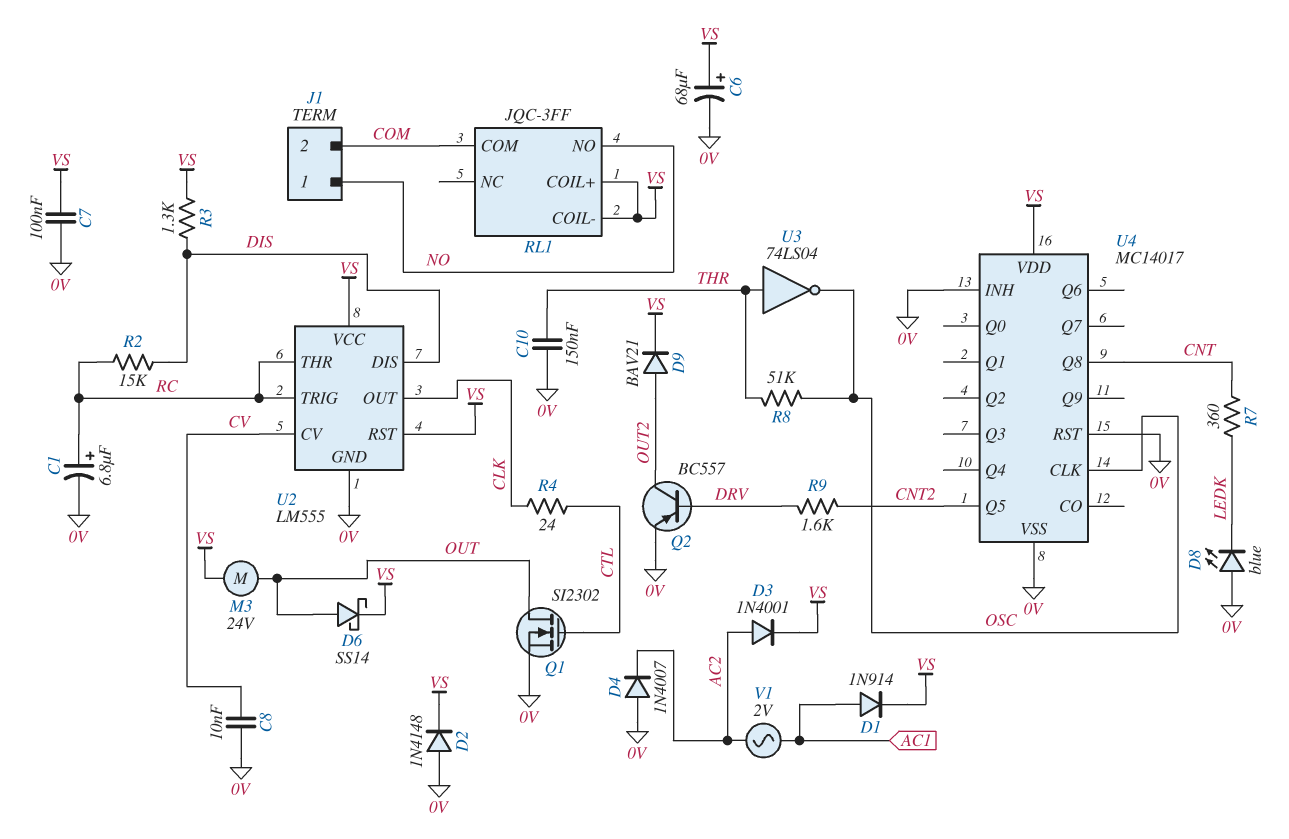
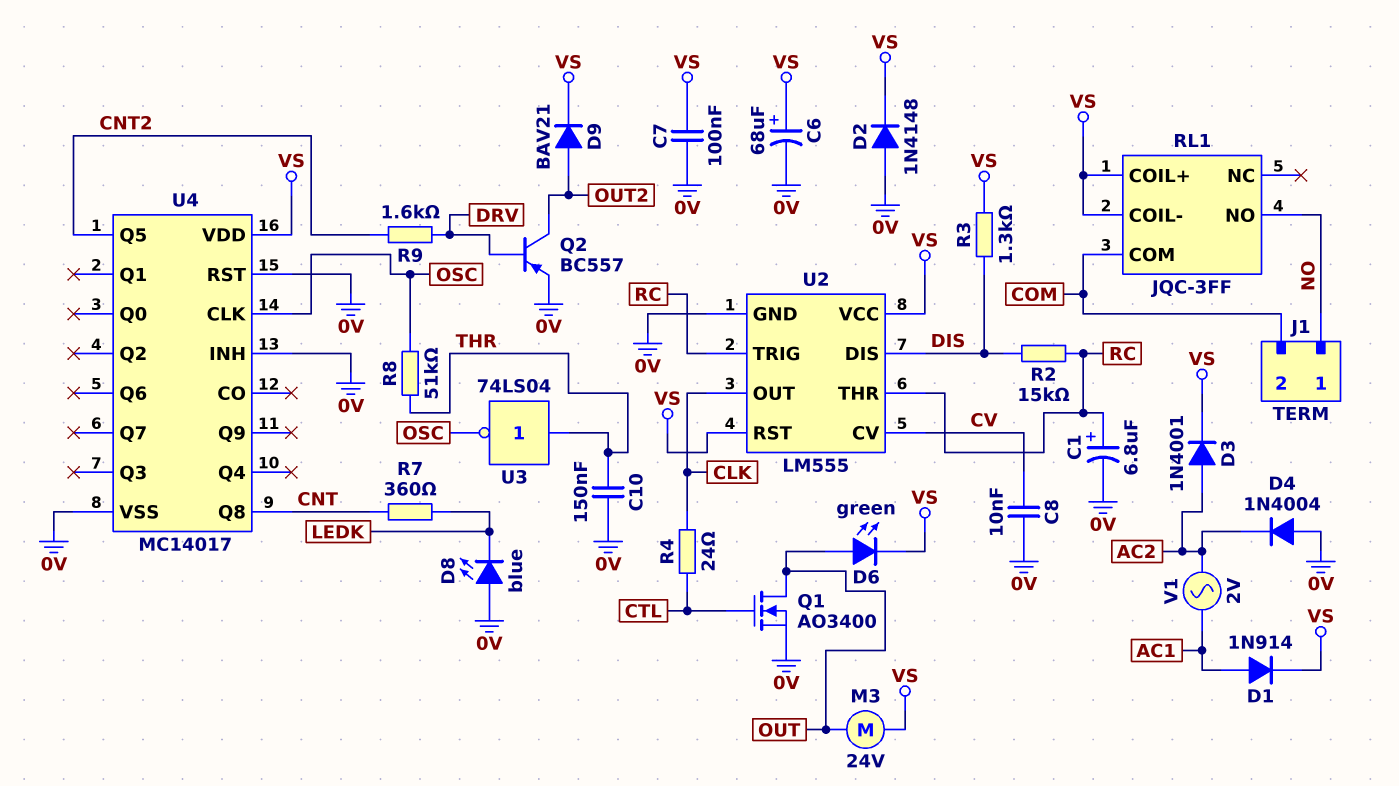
D4: diode 1N4007 (A 0V, K AC2) -> diode 1N4004 (A 0V, K AC2)
D6: schottky SS14 (A OUT, K VS) -> LED green (A OUT, K VS)
Q1: NMOS SI2302 (G CTL, D OUT, S 0V) -> NMOS AO3400 (G CTL, D OUT, S 0V)

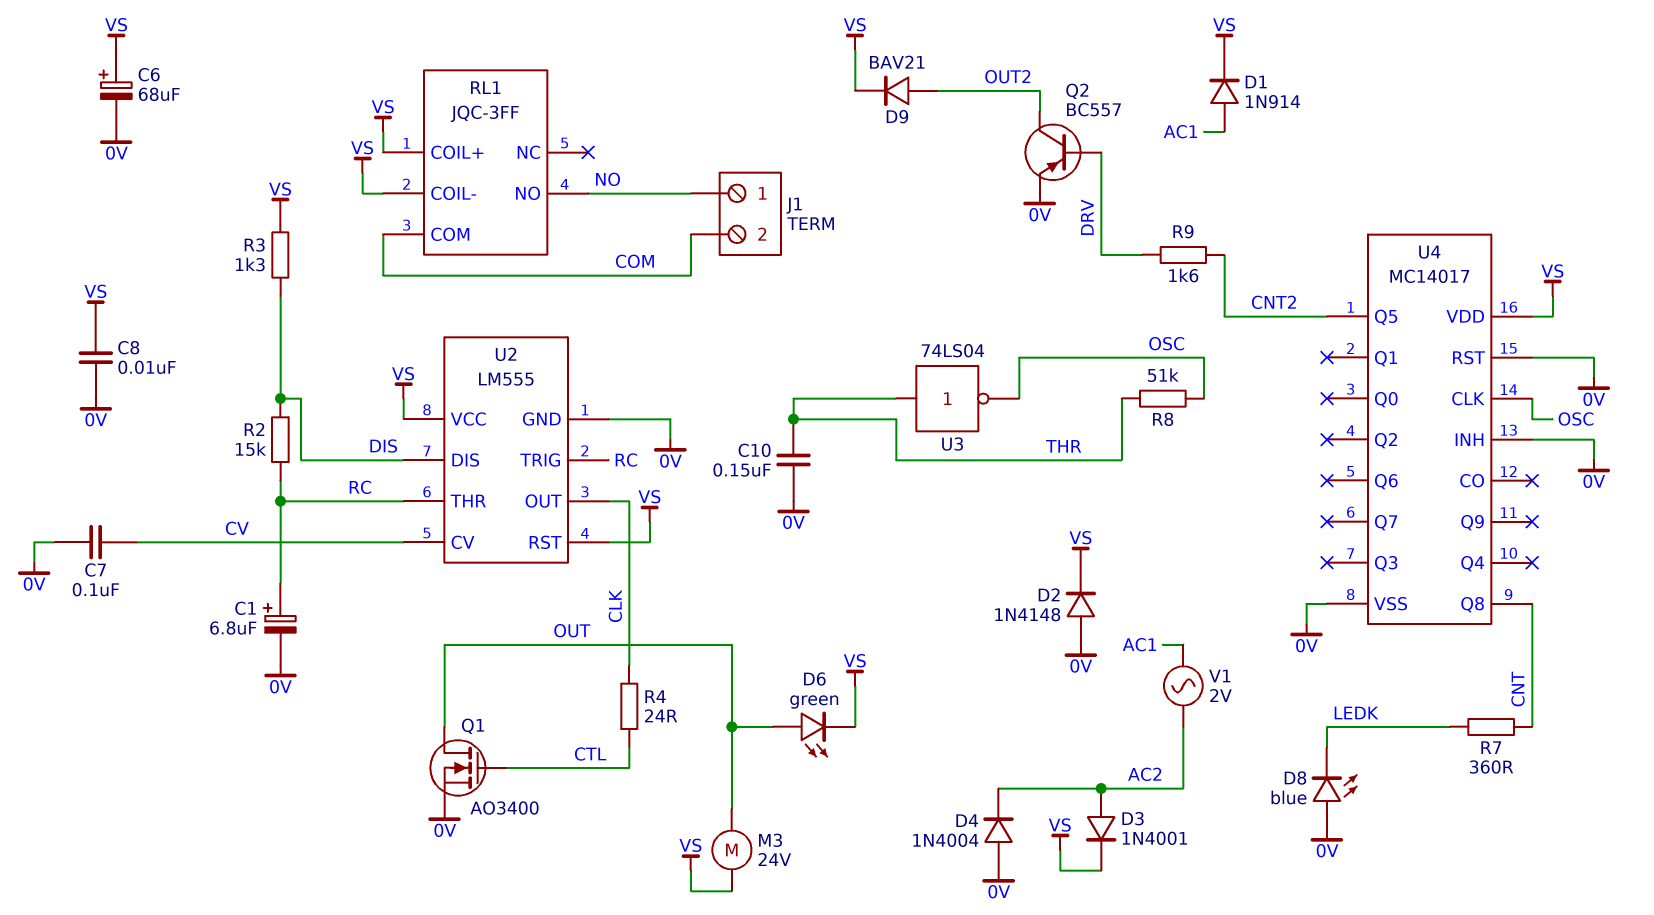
C7: 100nF (0V, VS) -> 100nF (0V, CV)
C8: 10nF (0V, CV) -> 10nF (0V, VS)

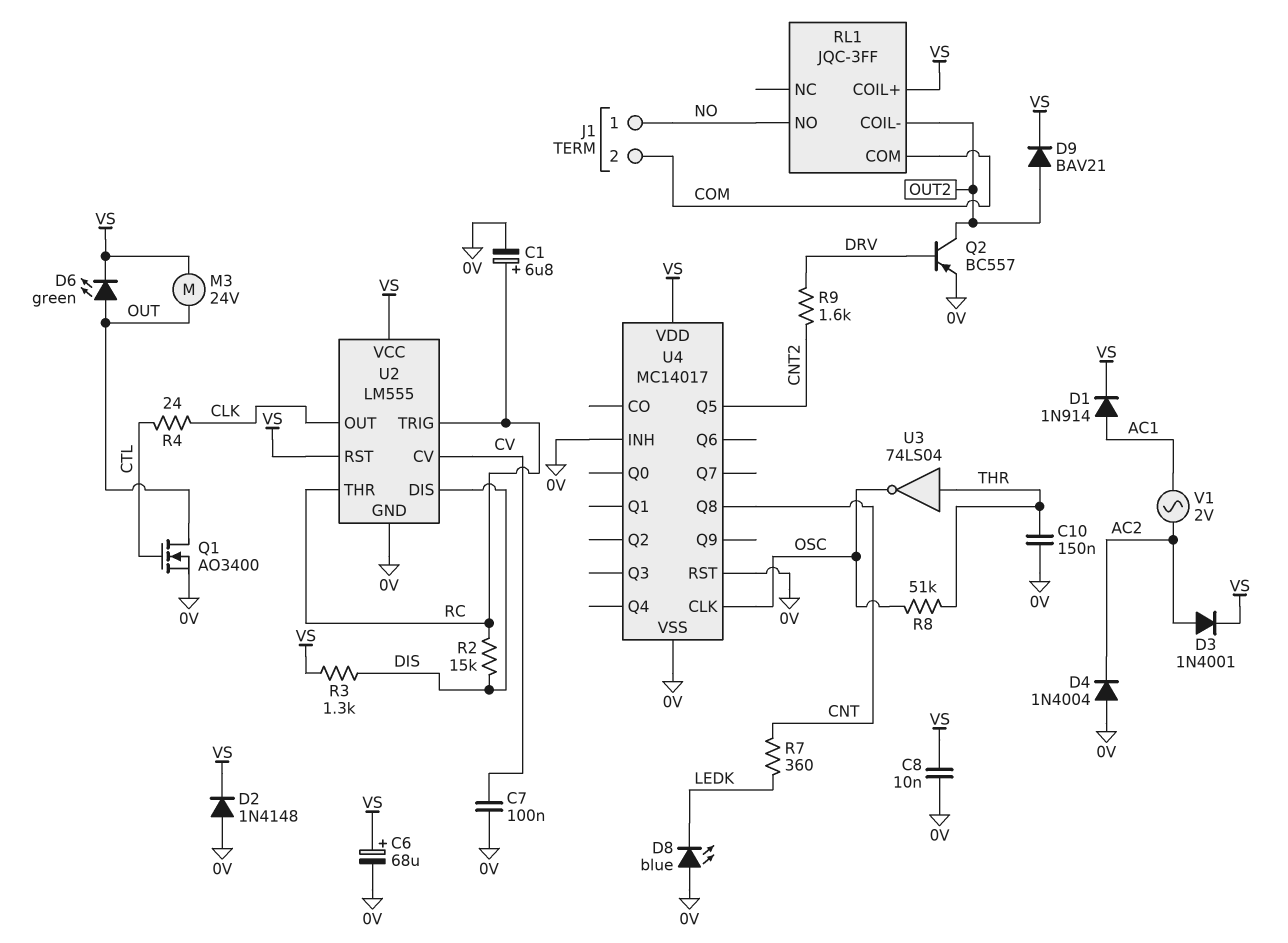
RL1 pin COIL-: VS -> OUT2

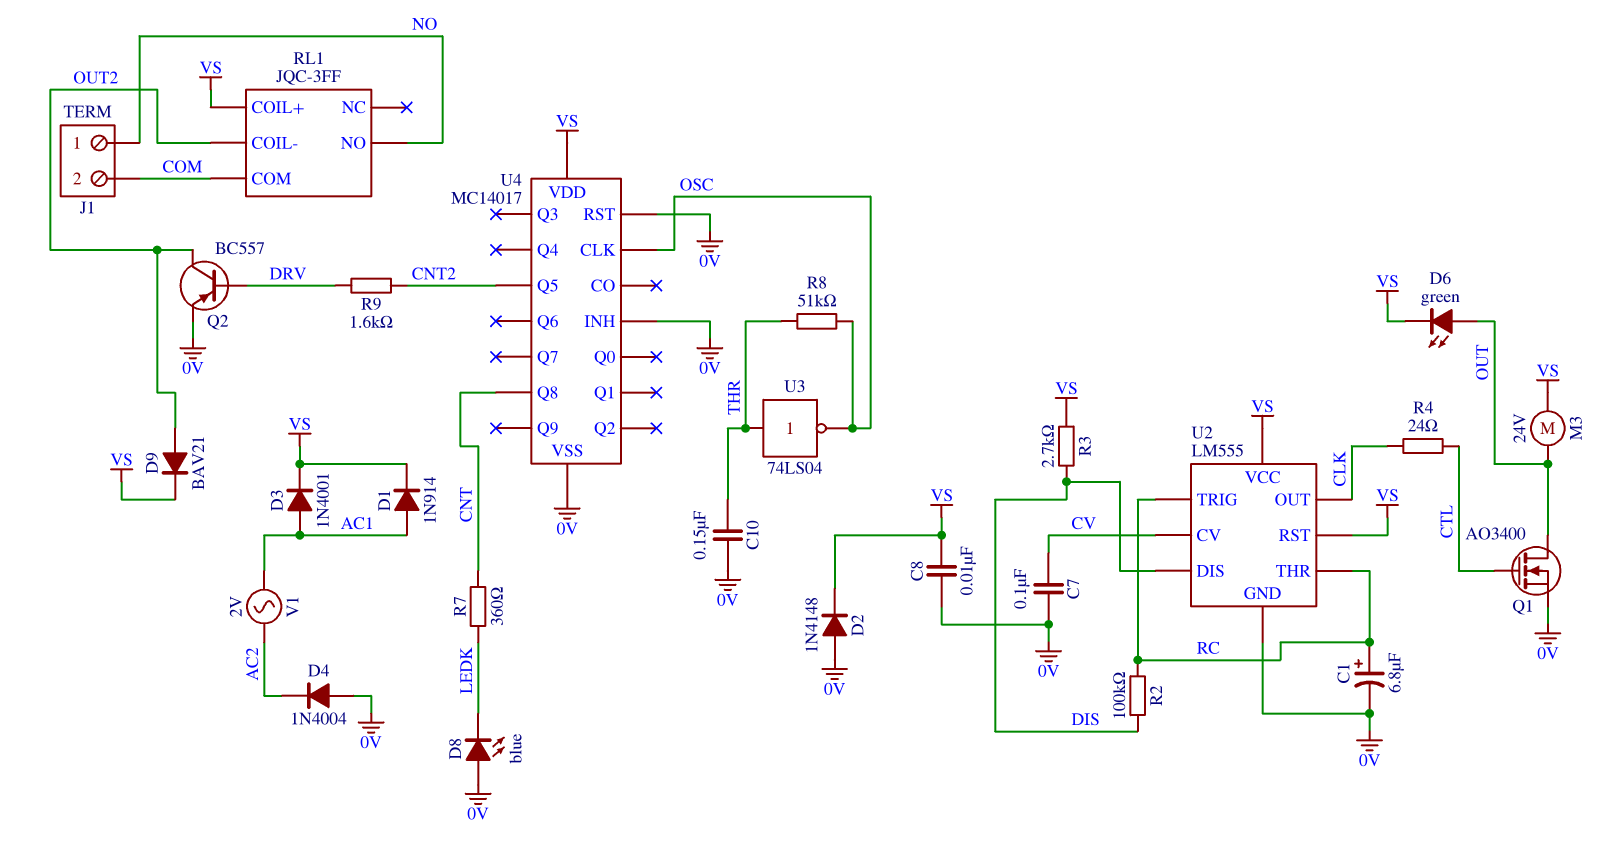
C6: 68uF (plus VS, minus 0V) -> none
D3: diode 1N4001 (A AC2, K VS) -> diode 1N4001 (A AC1, K VS)
R2: 15k (DIS, RC) -> 100k (DIS, RC)
R3: 1.3k (DIS, VS) -> 2.7k (DIS, VS)

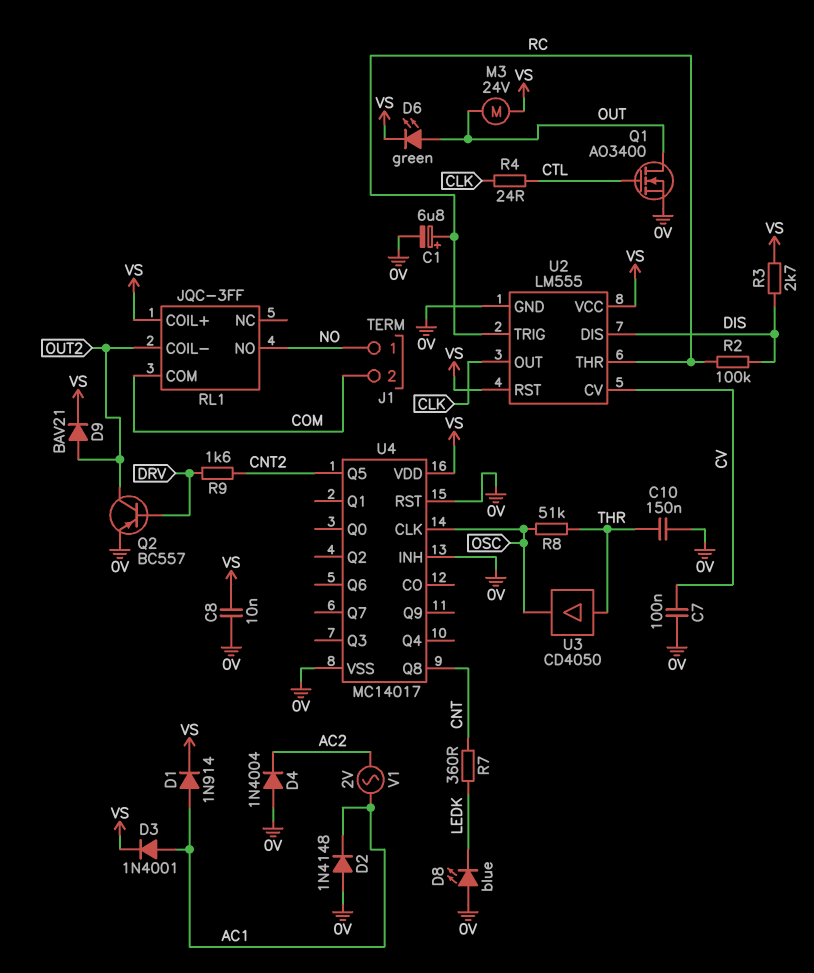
D2: diode 1N4148 (A 0V, K VS) -> diode 1N4148 (A 0V, K AC1)
U3: NOT 74LS04 (in THR, out OSC) -> buffer CD4050 (in THR, out OSC)

